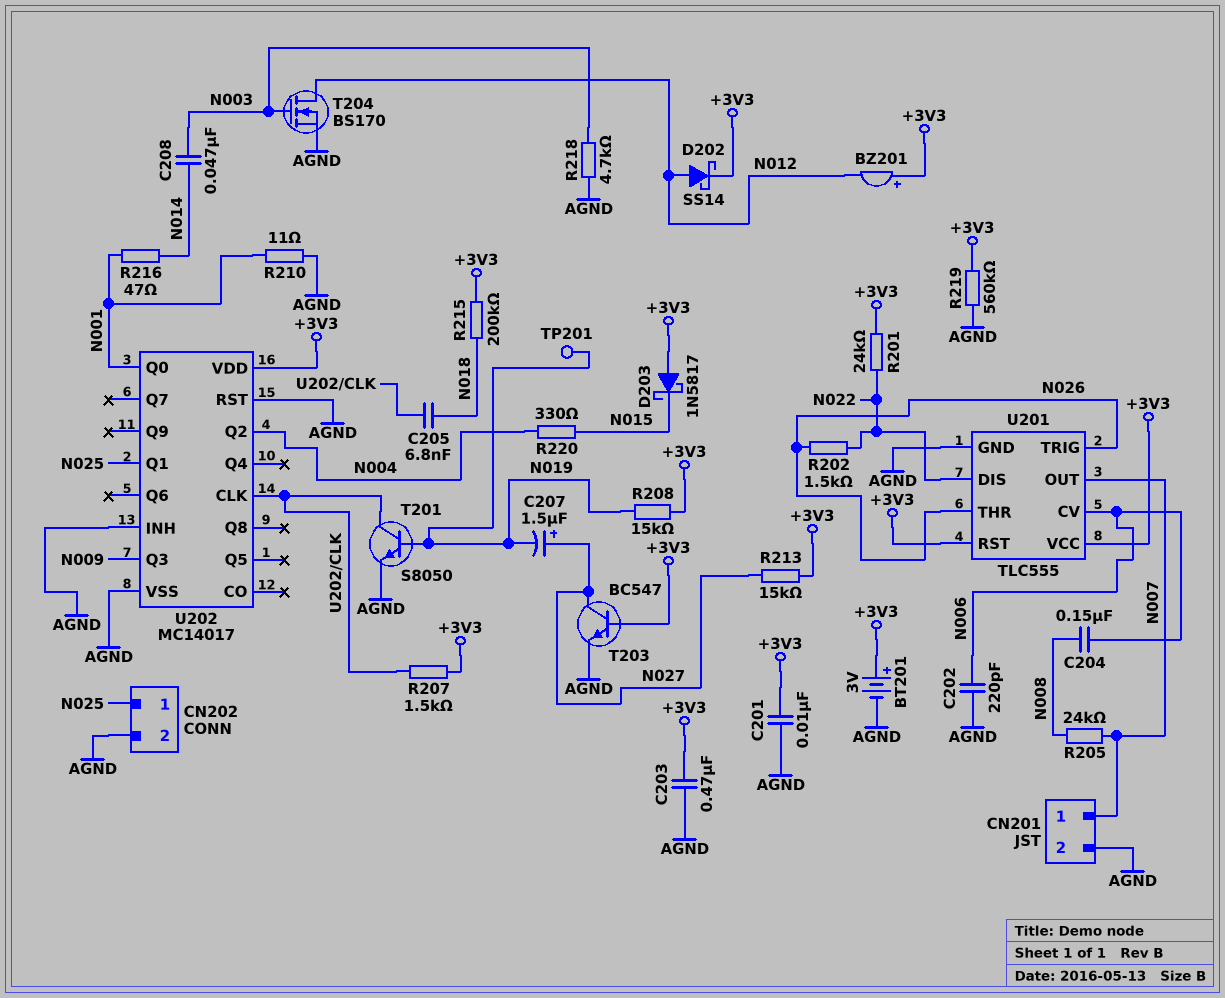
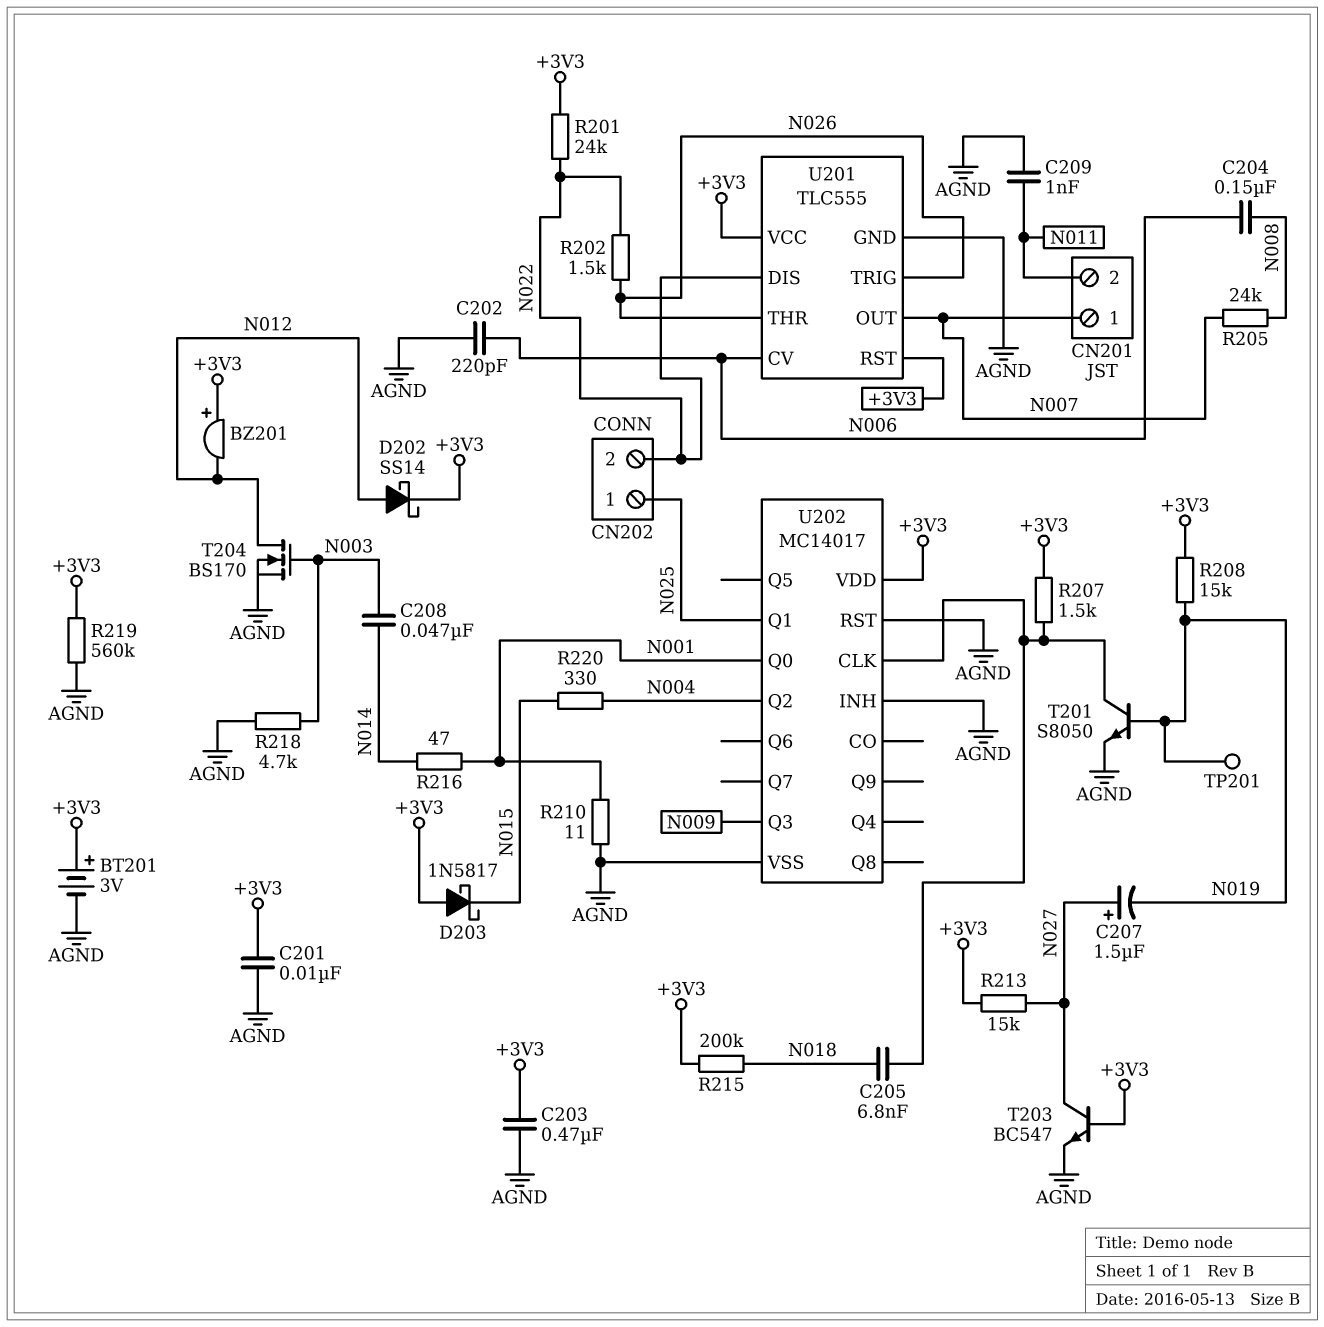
C209: none -> 1nF (AGND, N011)
CN201 pin 2: AGND -> N011
CN202 pin 2: AGND -> N022

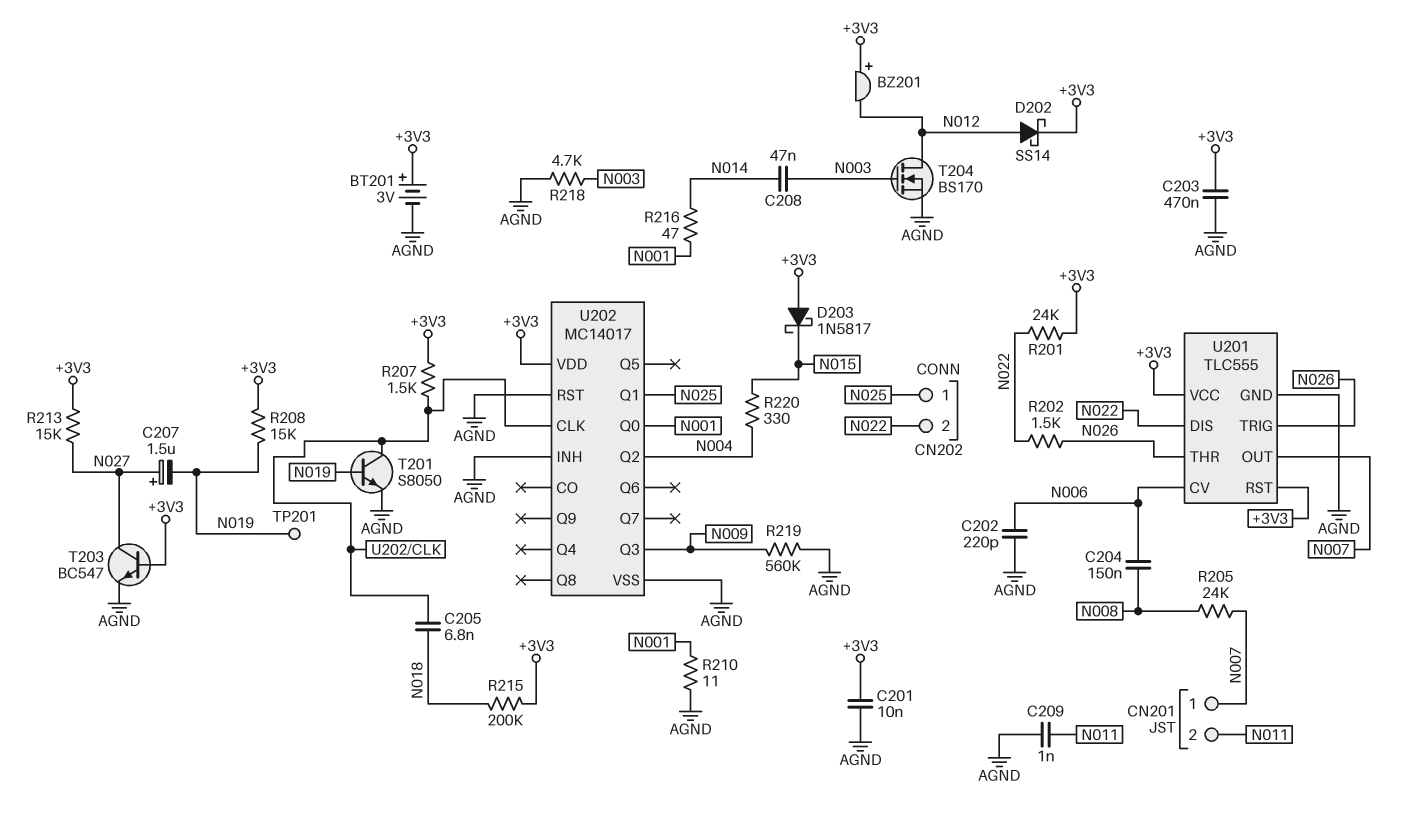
R219: 560k (+3V3, AGND) -> 560k (AGND, N009)

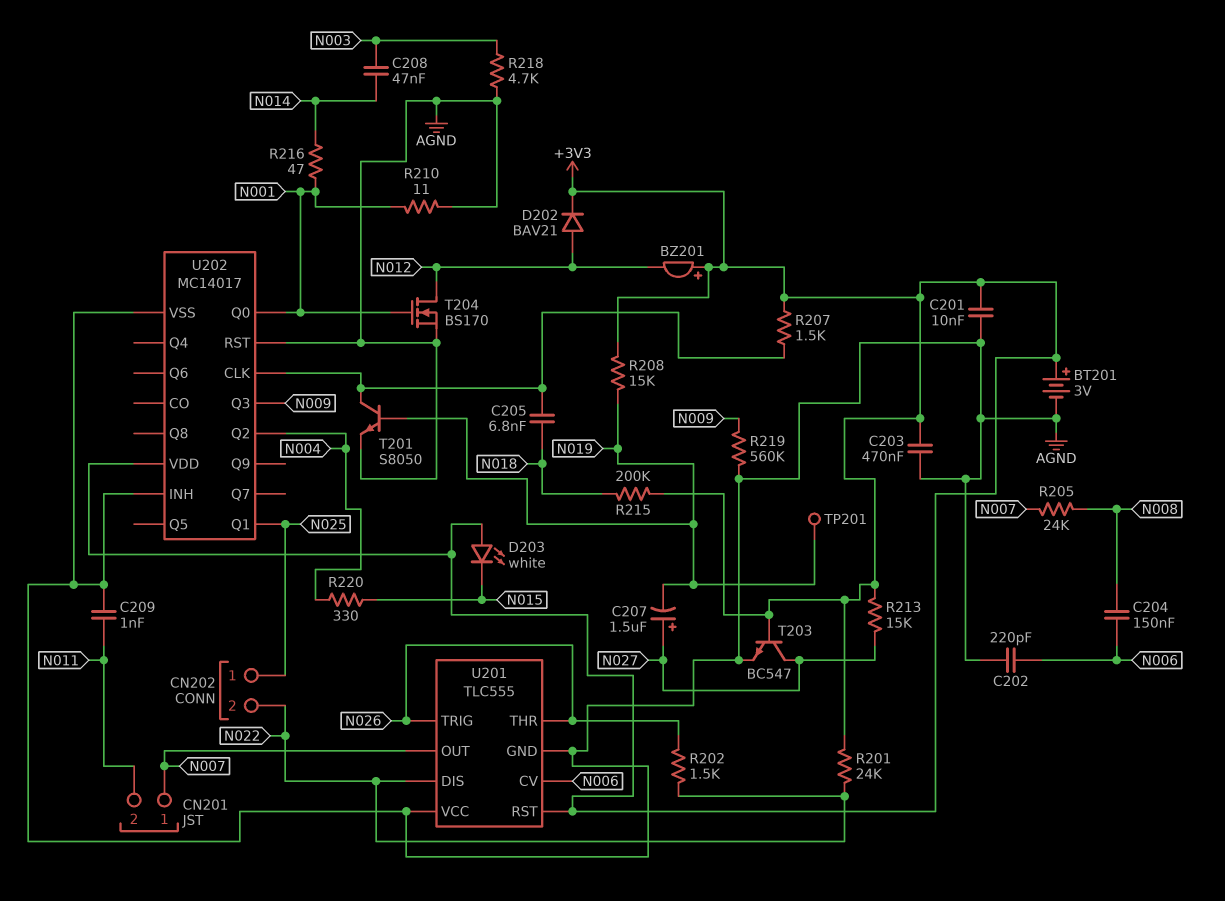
D202: schottky SS14 (A N012, K +3V3) -> diode BAV21 (A N012, K +3V3)
D203: schottky 1N5817 (A +3V3, K N015) -> LED white (A +3V3, K N015)
T204: NMOS BS170 (G N003, D N012, S AGND) -> NMOS BS170 (G N001, D N012, S AGND)
U201 pin VCC: +3V3 -> AGND

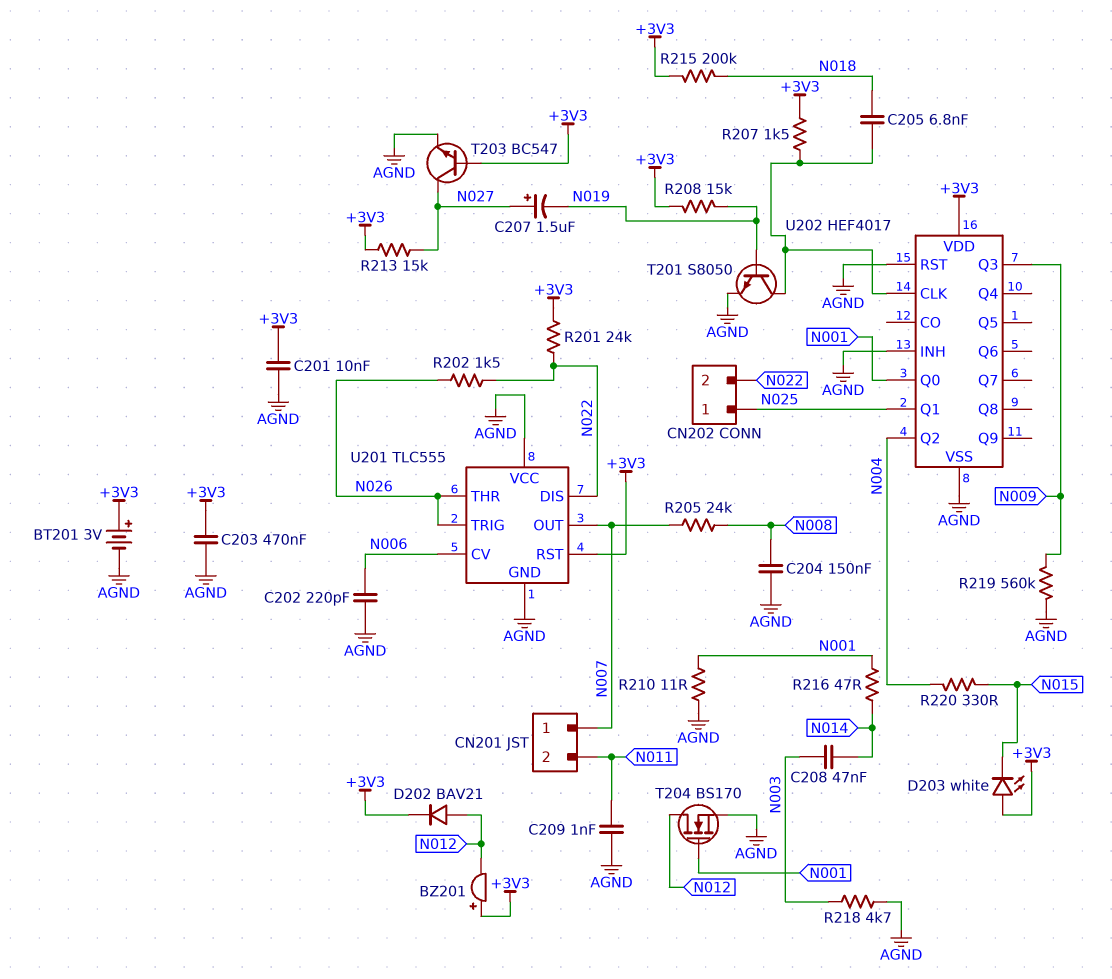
C204: 150nF (N006, N008) -> 150nF (AGND, N008)
TP201: test point (N019) -> none
U202: MC14017 -> HEF4017

